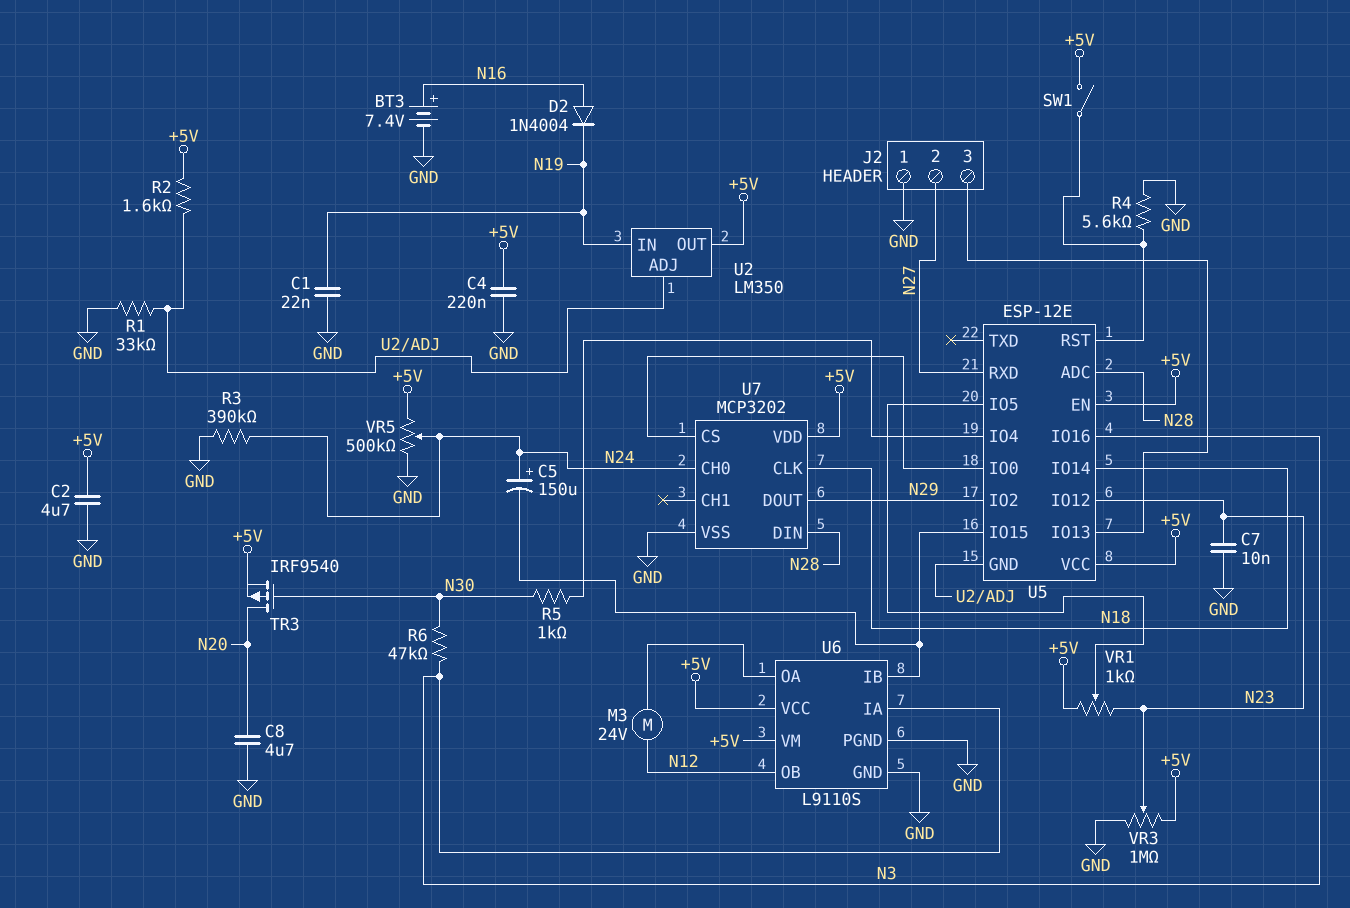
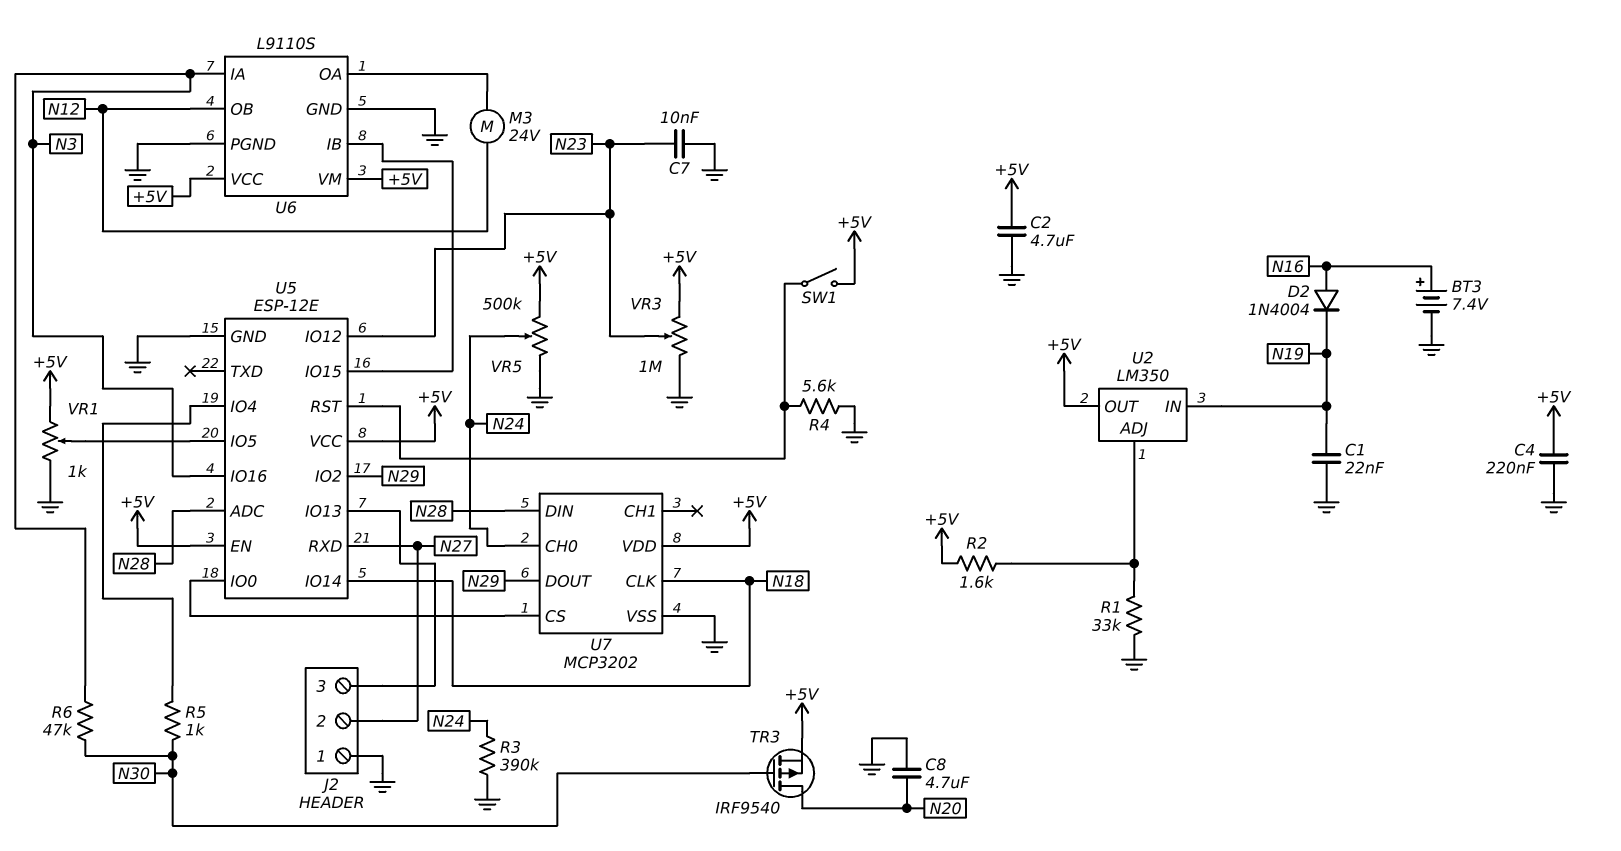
C5: 150uF (plus N24, minus U5/IO15) -> none
U5 pin GND: U2/ADJ -> GND
VR1: 1k (+5V, N23, wiper U5/IO5) -> 1k (+5V, GND, wiper U5/IO5)

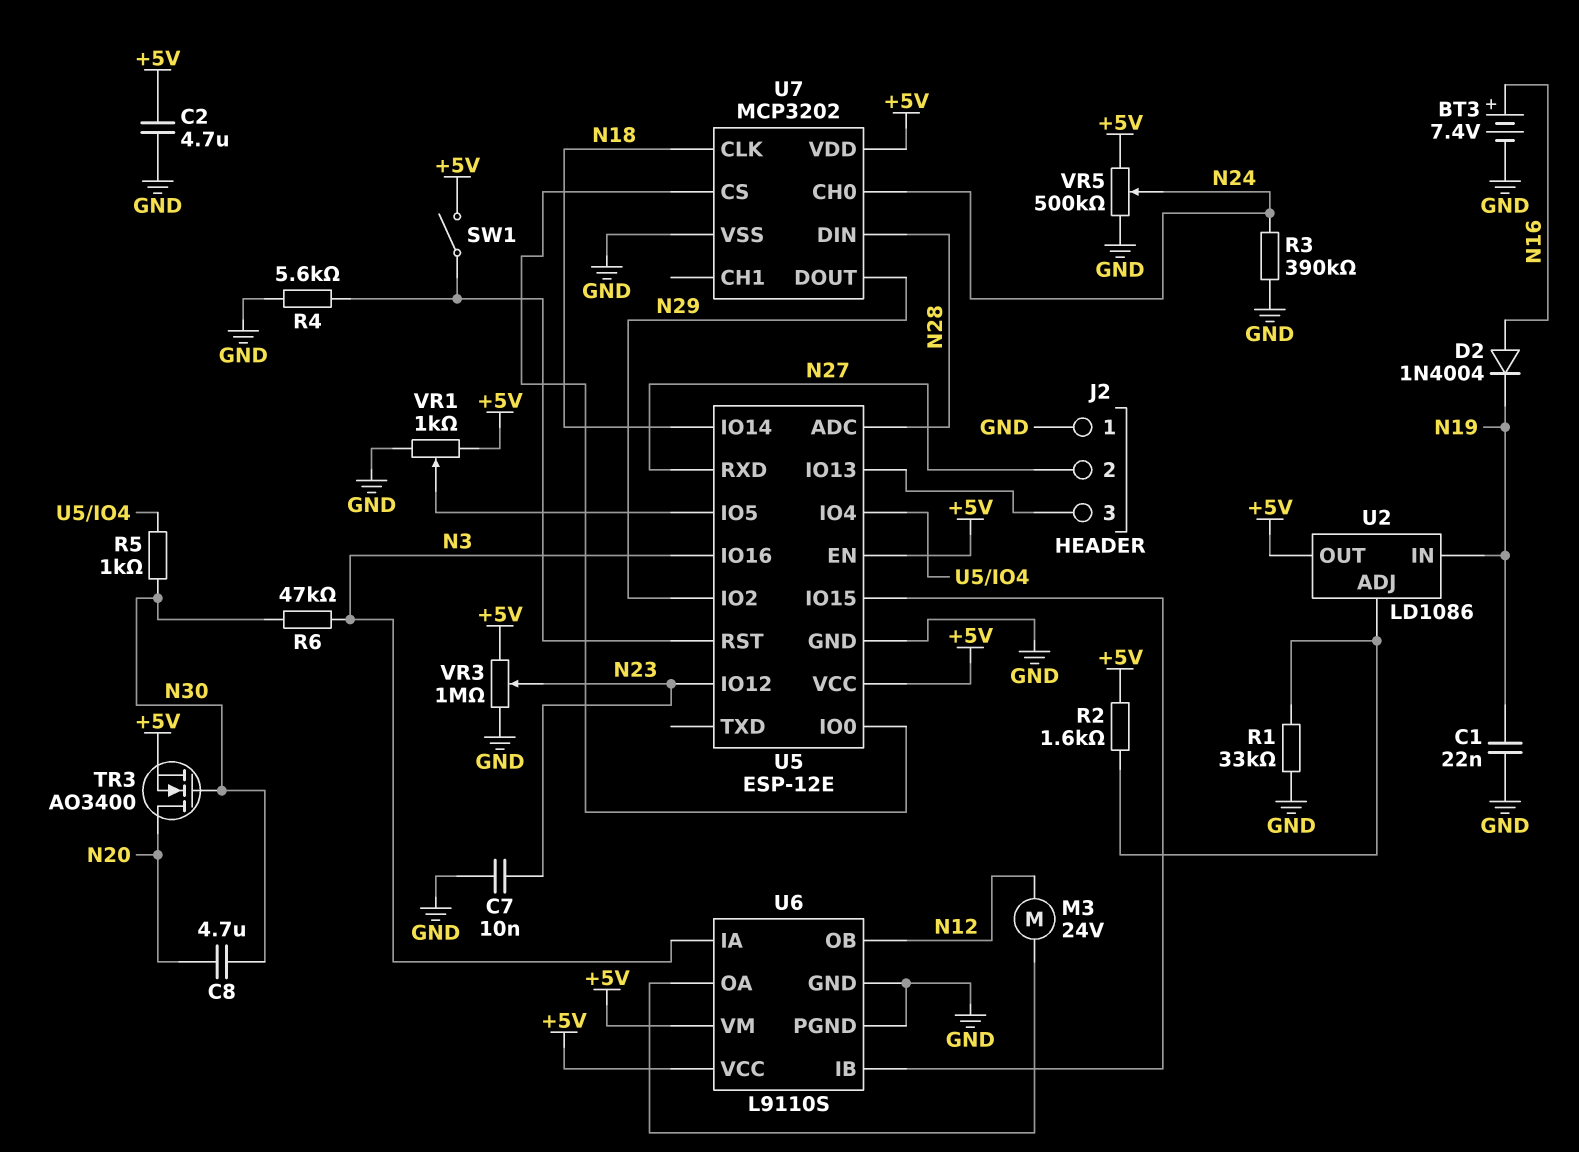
C4: 220nF (+5V, GND) -> none
C8: 4.7uF (GND, N20) -> 4.7uF (N20, N30)
TR3: PMOS IRF9540 (G N30, D N20, S +5V) -> NMOS AO3400 (G N30, D N20, S +5V)
U2: LM350 -> LD1086

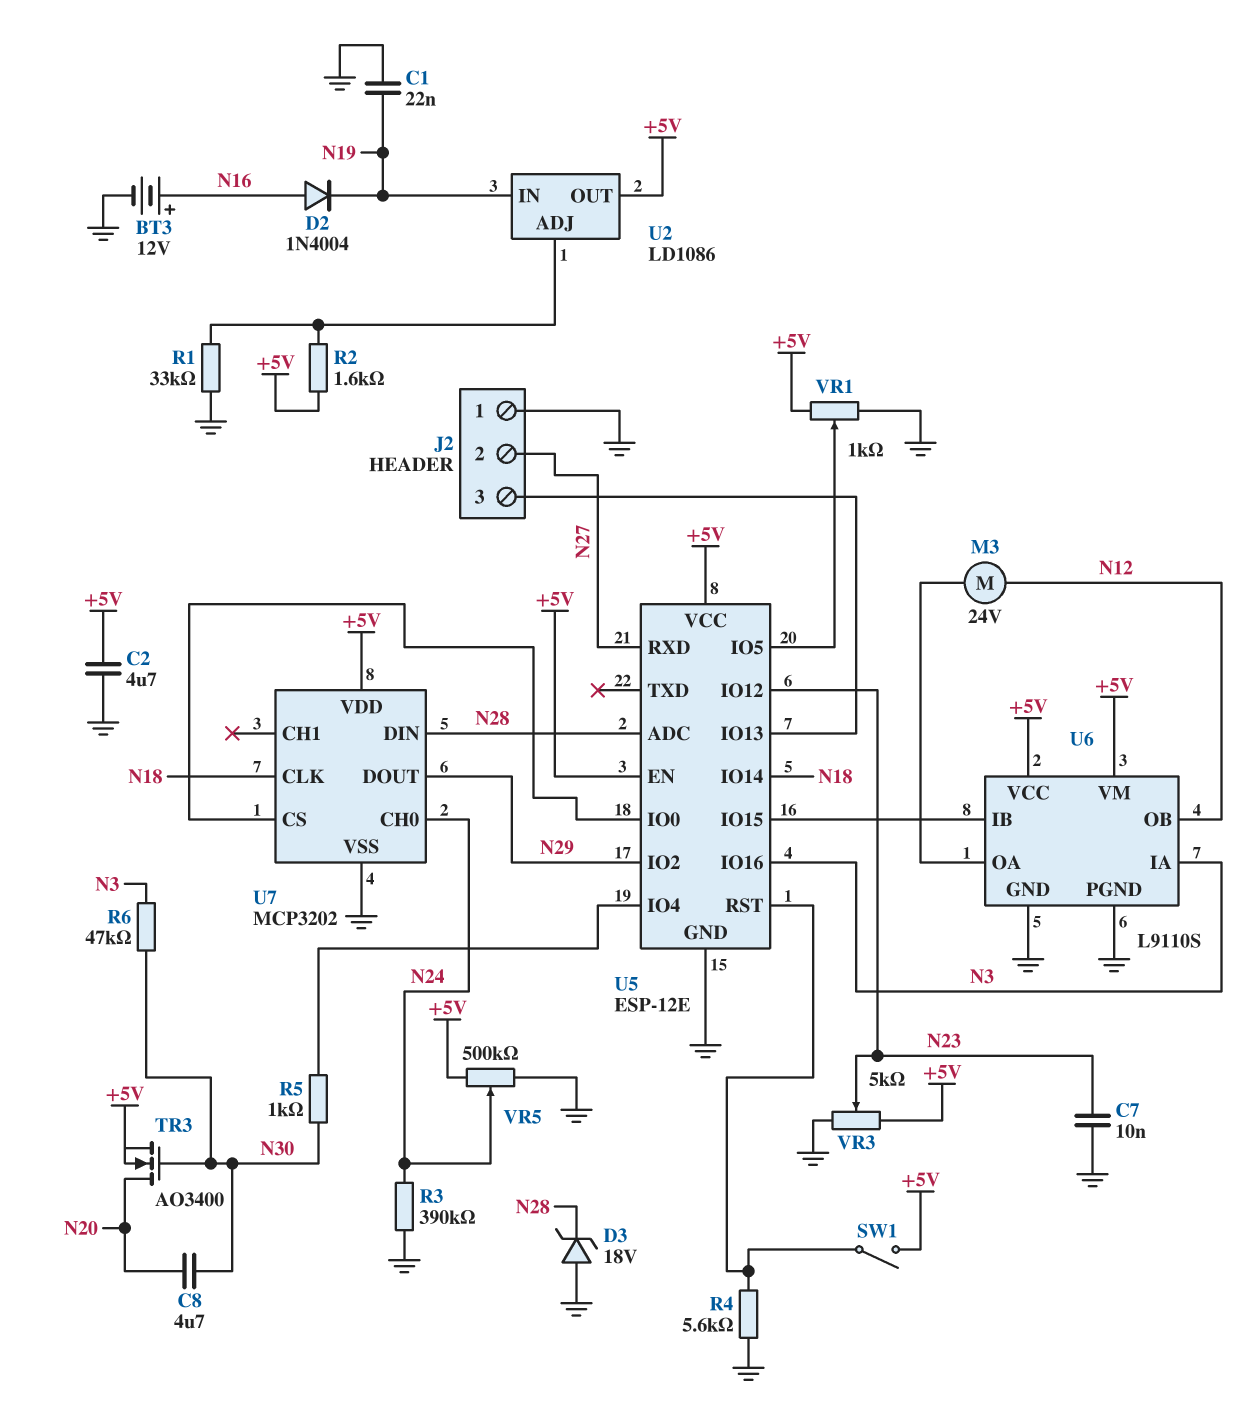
BT3: 7.4V (plus N16, minus GND) -> 12V (plus N16, minus GND)
D3: none -> zener 18V (A GND, K N28)
VR3: 1M (+5V, GND, wiper N23) -> 5k (+5V, GND, wiper N23)

